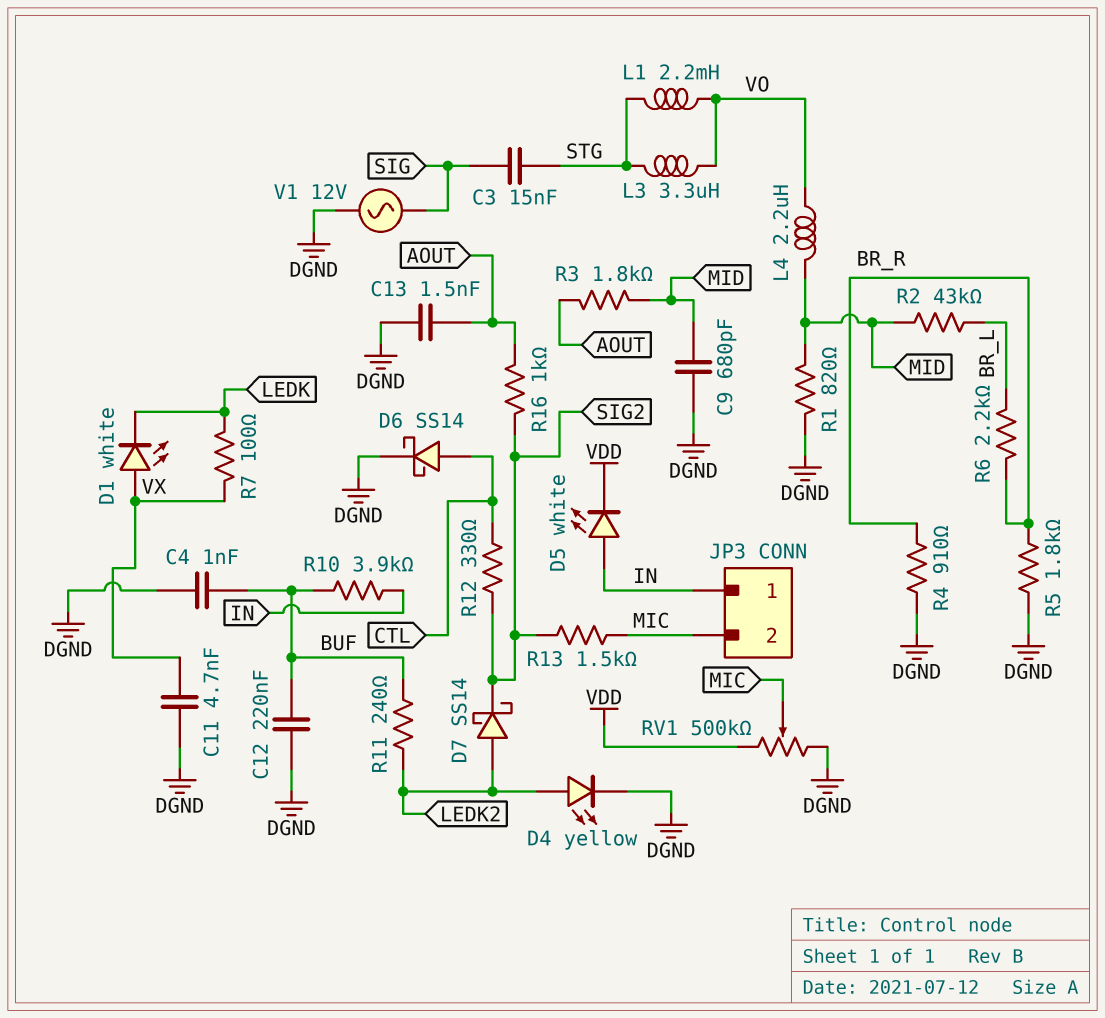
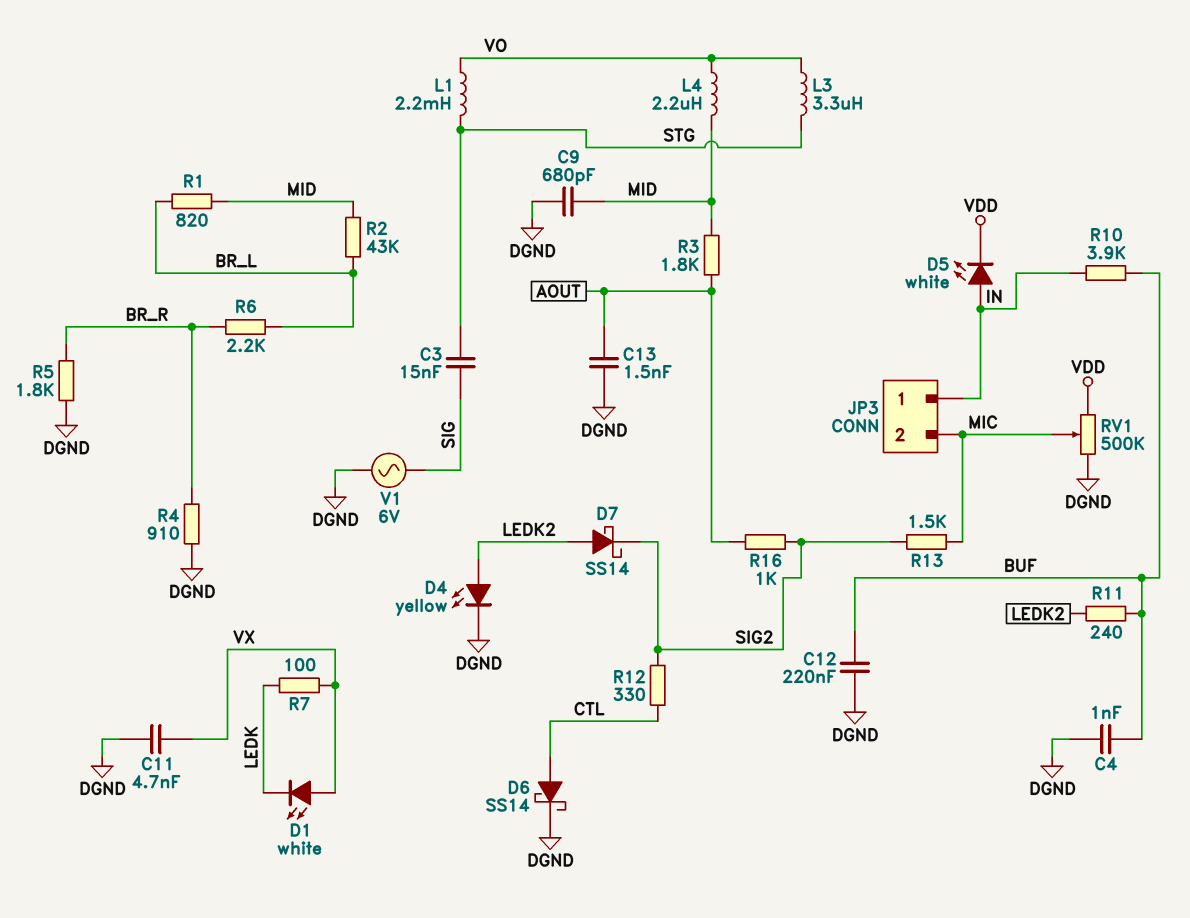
R1: 820 (DGND, MID) -> 820 (BR_L, MID)
V1: AC 12V (DGND, SIG) -> AC 6V (DGND, SIG)

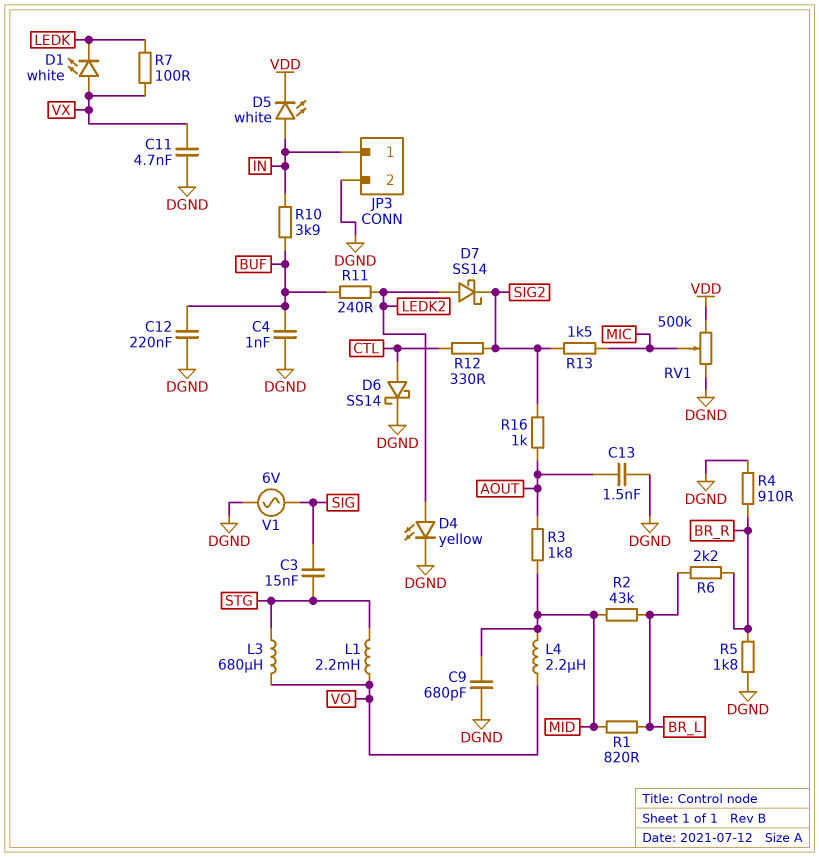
JP3 pin 2: MIC -> DGND
L3: 3.3uH (STG, VO) -> 680uH (STG, VO)

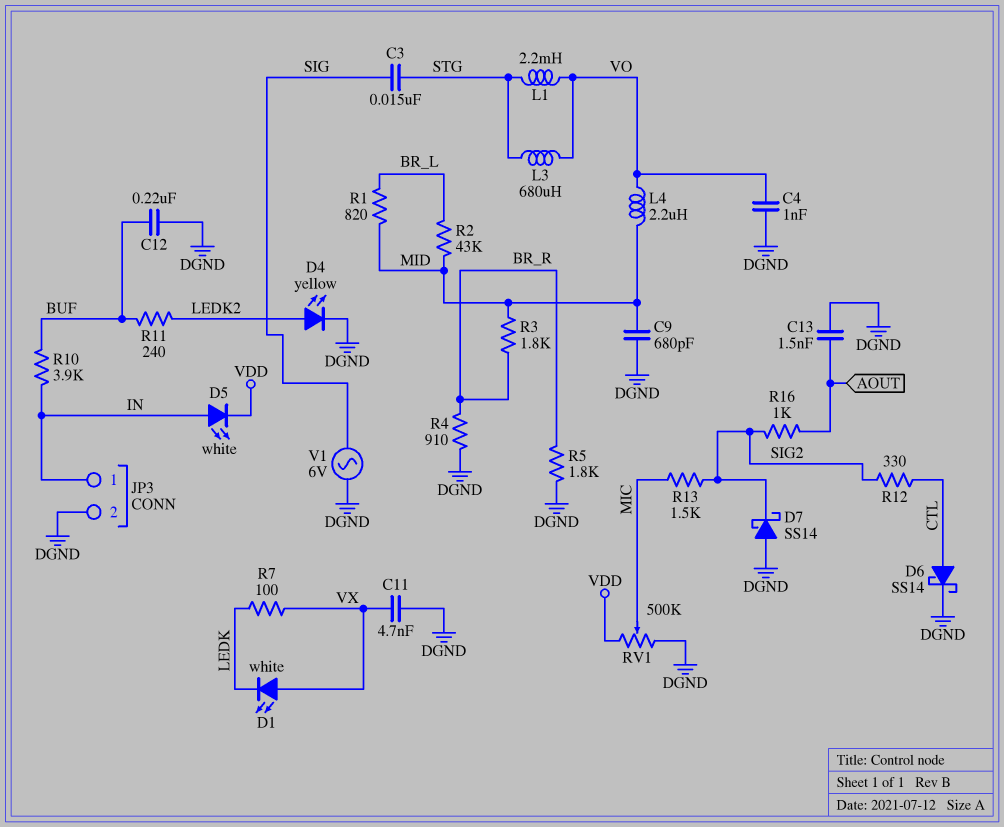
C4: 1nF (BUF, DGND) -> 1nF (DGND, VO)
D7: schottky SS14 (A LEDK2, K SIG2) -> schottky SS14 (A DGND, K SIG2)
R3: 1.8k (AOUT, MID) -> 1.8k (BR_R, MID)
R6: 2.2k (BR_L, BR_R) -> none

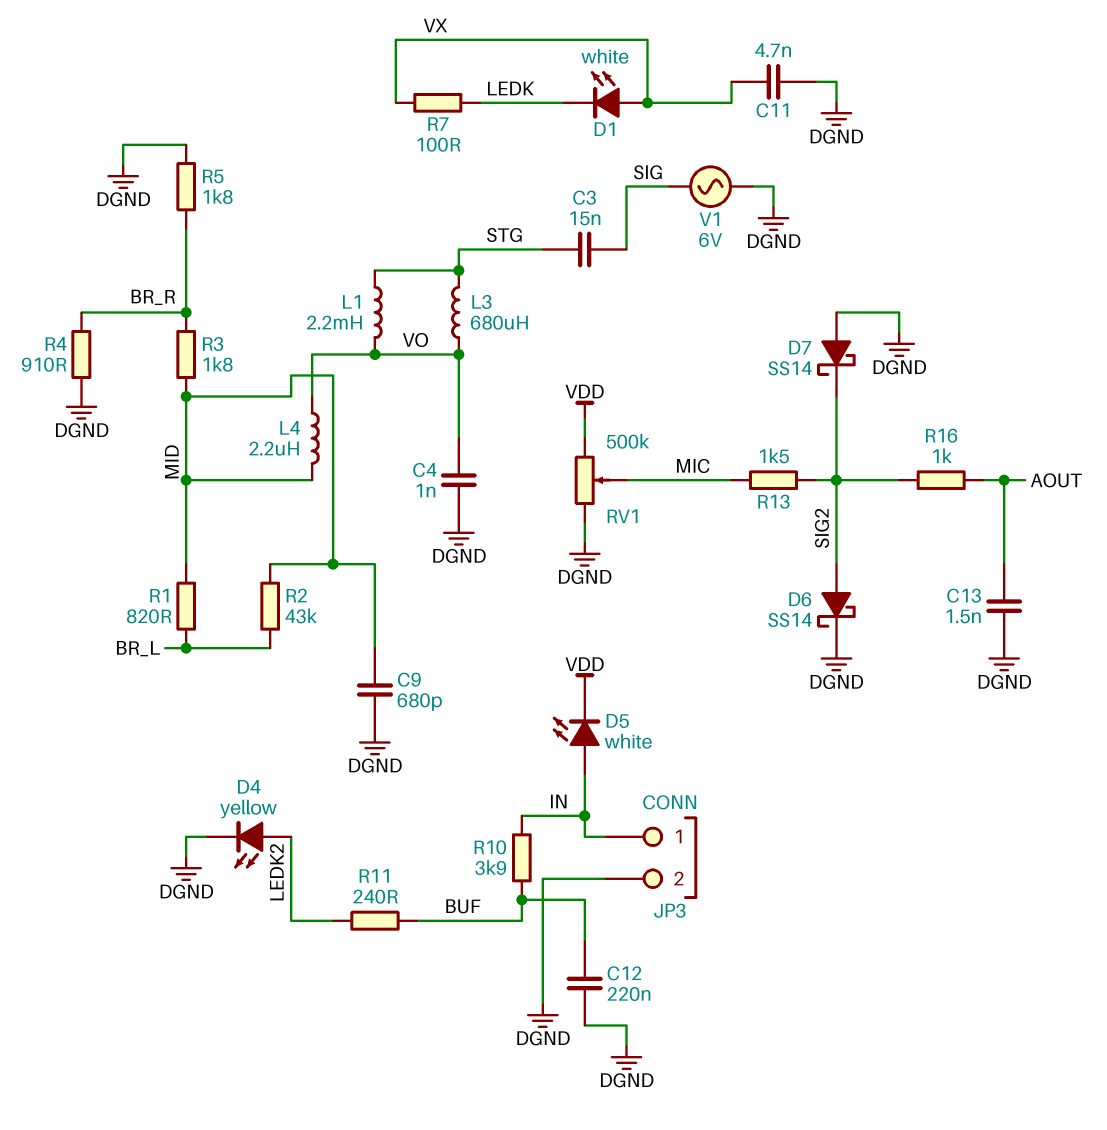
D6: schottky SS14 (A CTL, K DGND) -> schottky SS14 (A SIG2, K DGND)
R12: 330 (CTL, SIG2) -> none

